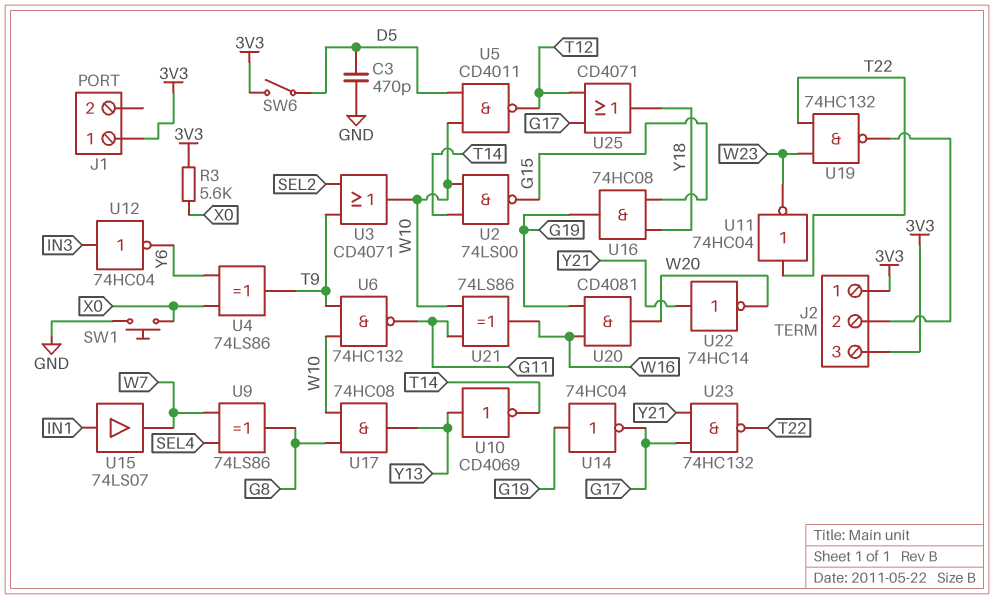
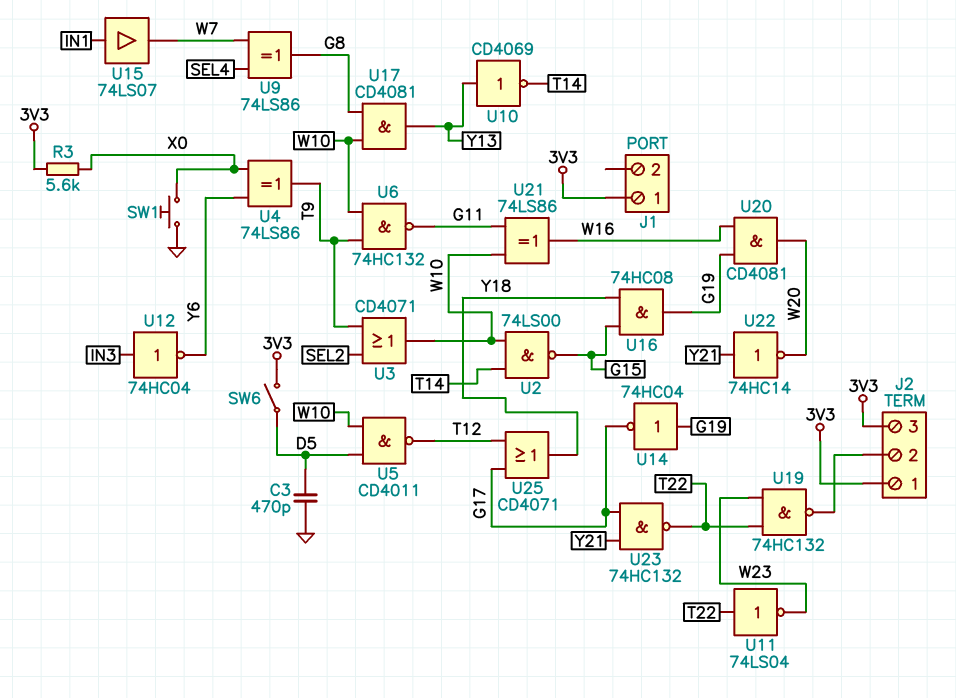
U11: NOT 74HC04 (in T22, out W23) -> NOT 74LS04 (in T22, out W23)
U17: AND 74HC08 (in G8, in W10, out Y13) -> AND CD4081 (in G8, in W10, out Y13)

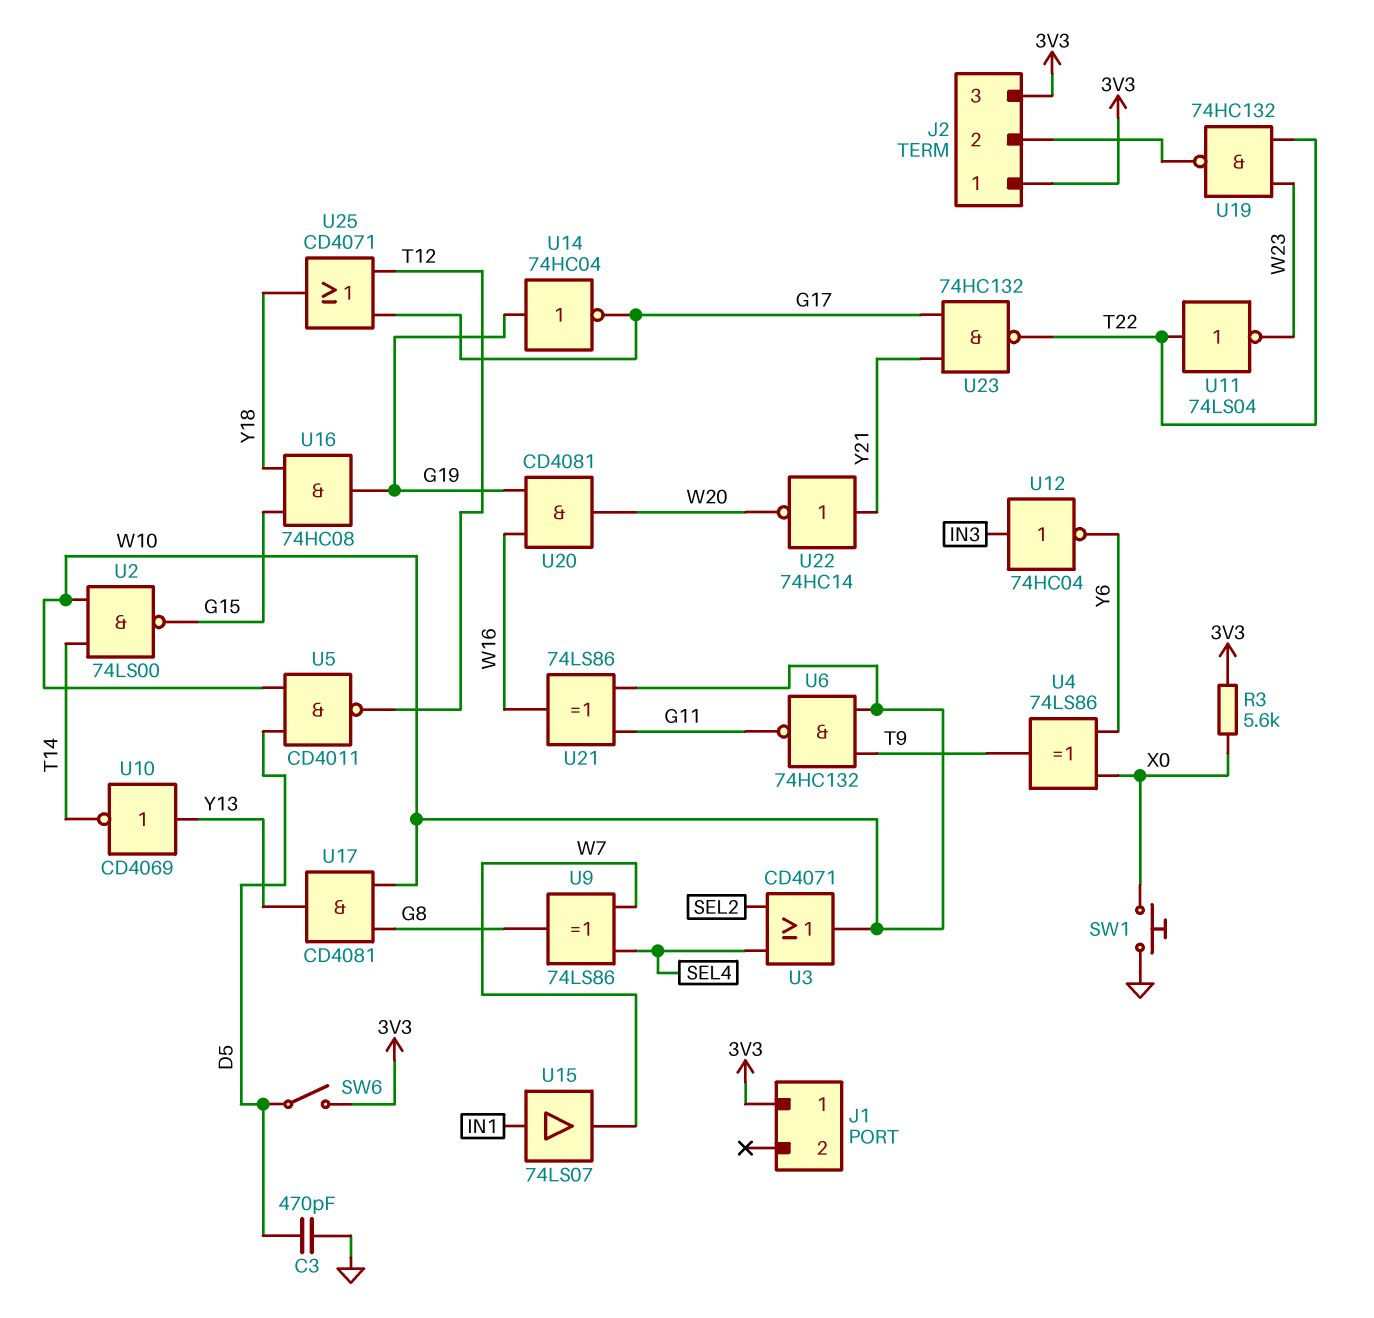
U3: OR CD4071 (in SEL2, in T9, out W10) -> OR CD4071 (in SEL2, in SEL4, out W10)

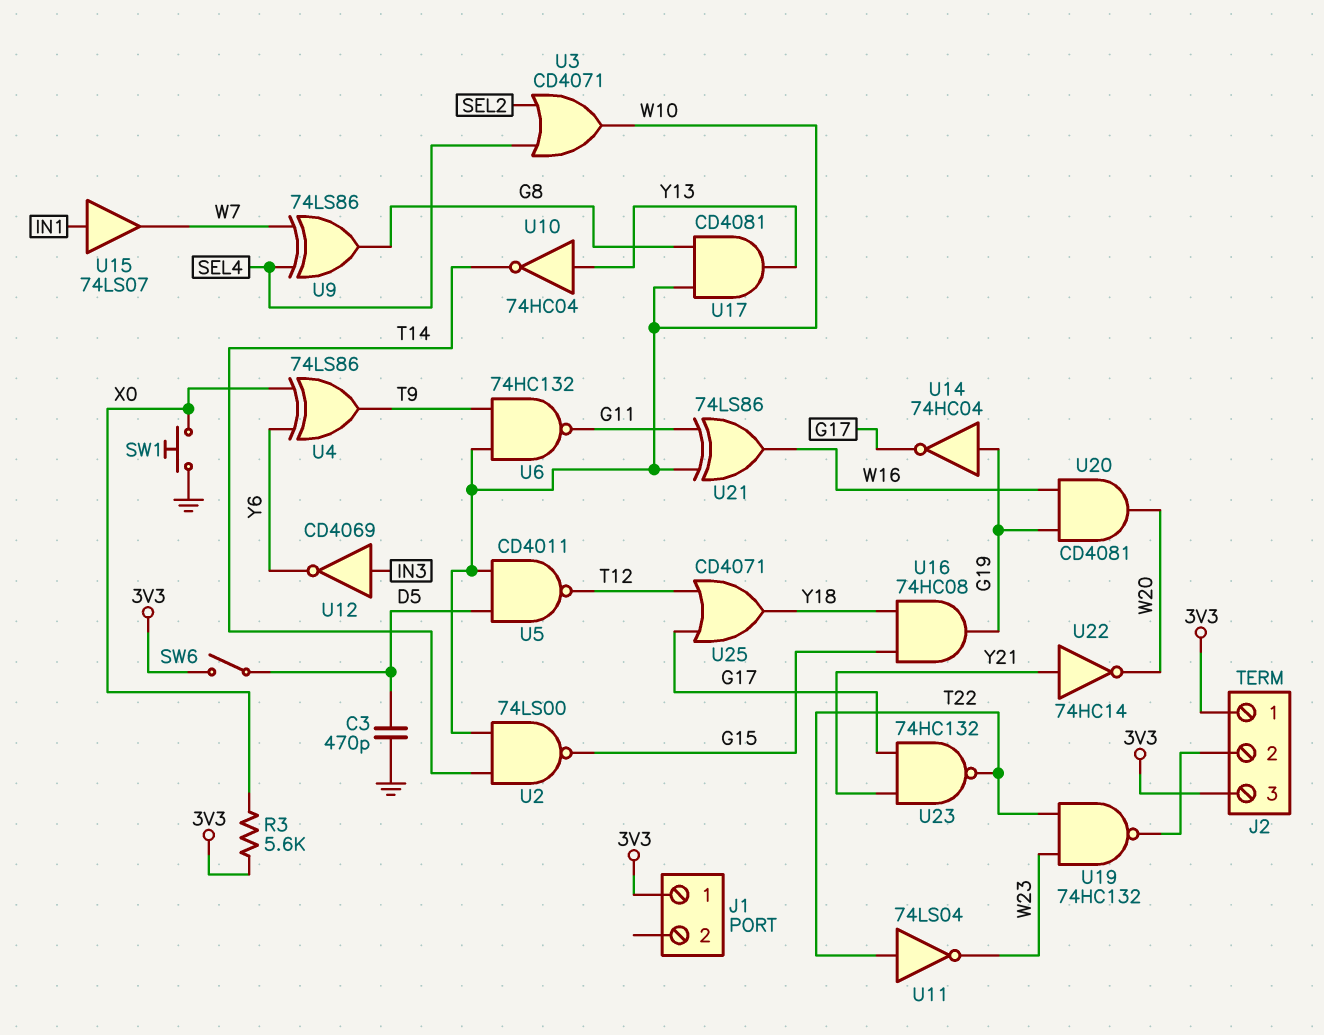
U10: NOT CD4069 (in Y13, out T14) -> NOT 74HC04 (in Y13, out T14)
U12: NOT 74HC04 (in IN3, out Y6) -> NOT CD4069 (in IN3, out Y6)

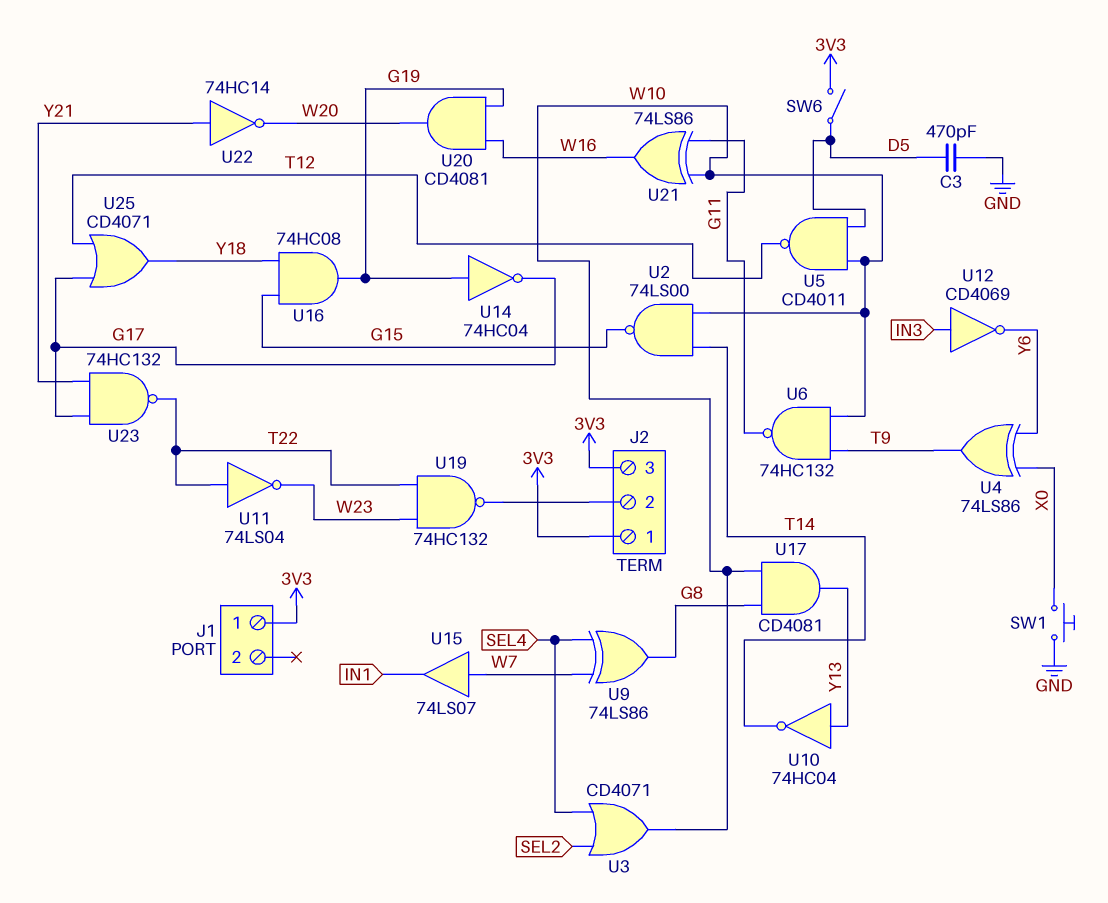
R3: 5.6k (3V3, X0) -> none
U15: buffer 74LS07 (in IN1, out W7) -> buffer 74LS07 (in W7, out IN1)

